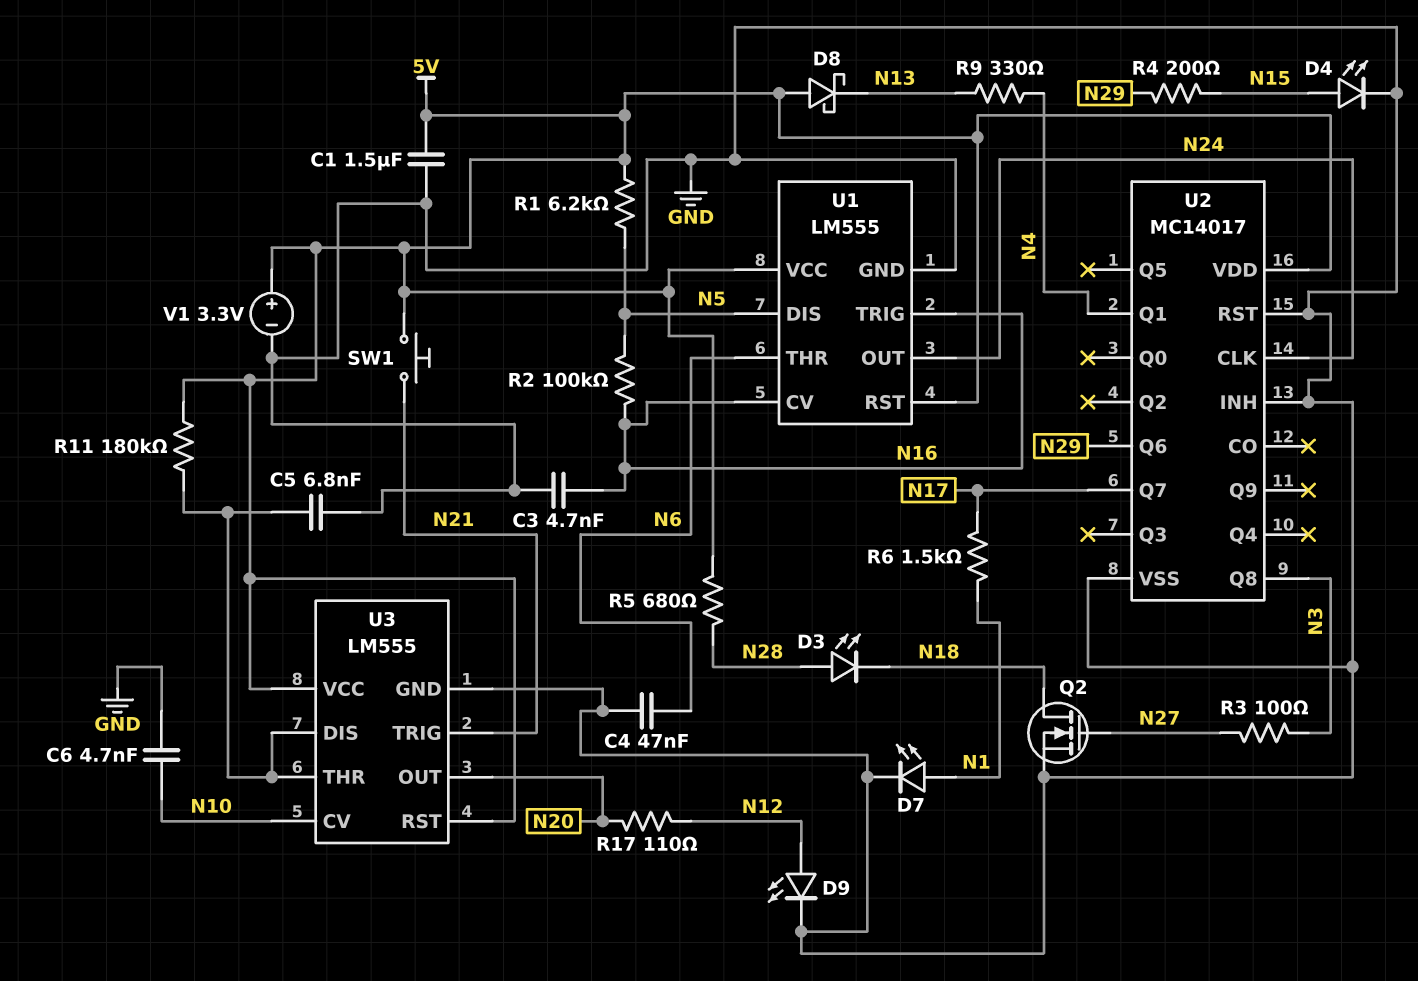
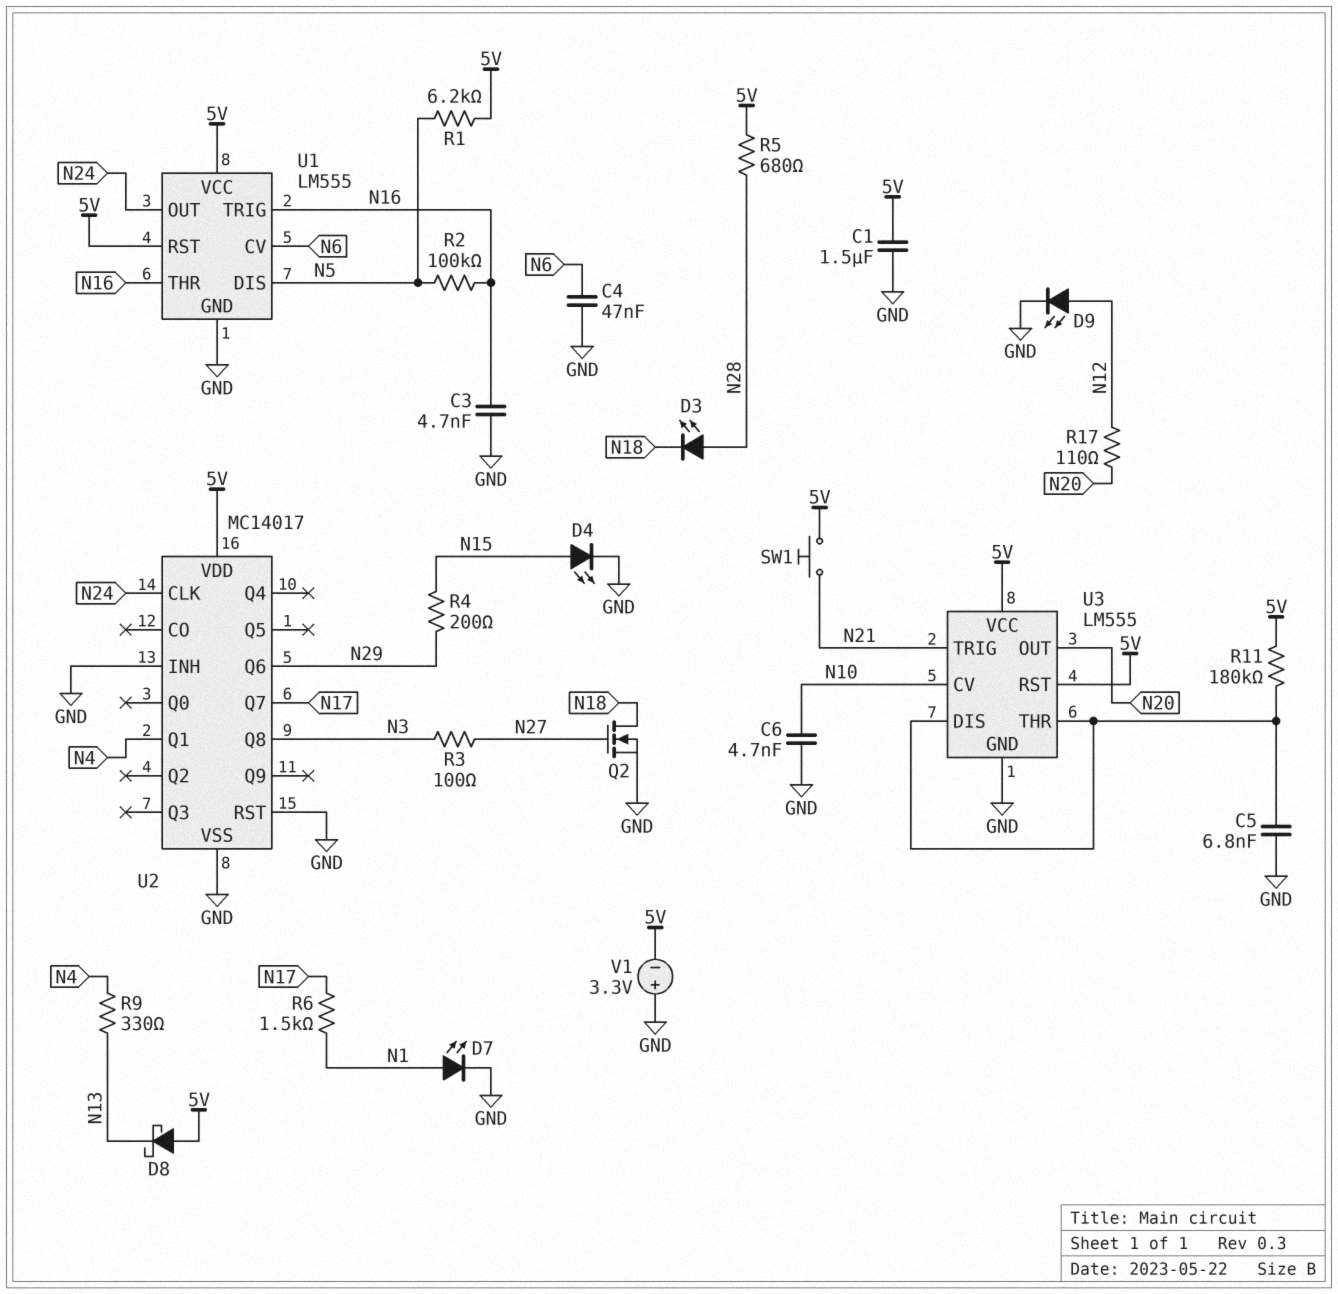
U1 pin CV: N16 -> N6
U1 pin THR: N6 -> N16
V1: 3.3V (plus 5V, minus GND) -> 3.3V (plus GND, minus 5V)

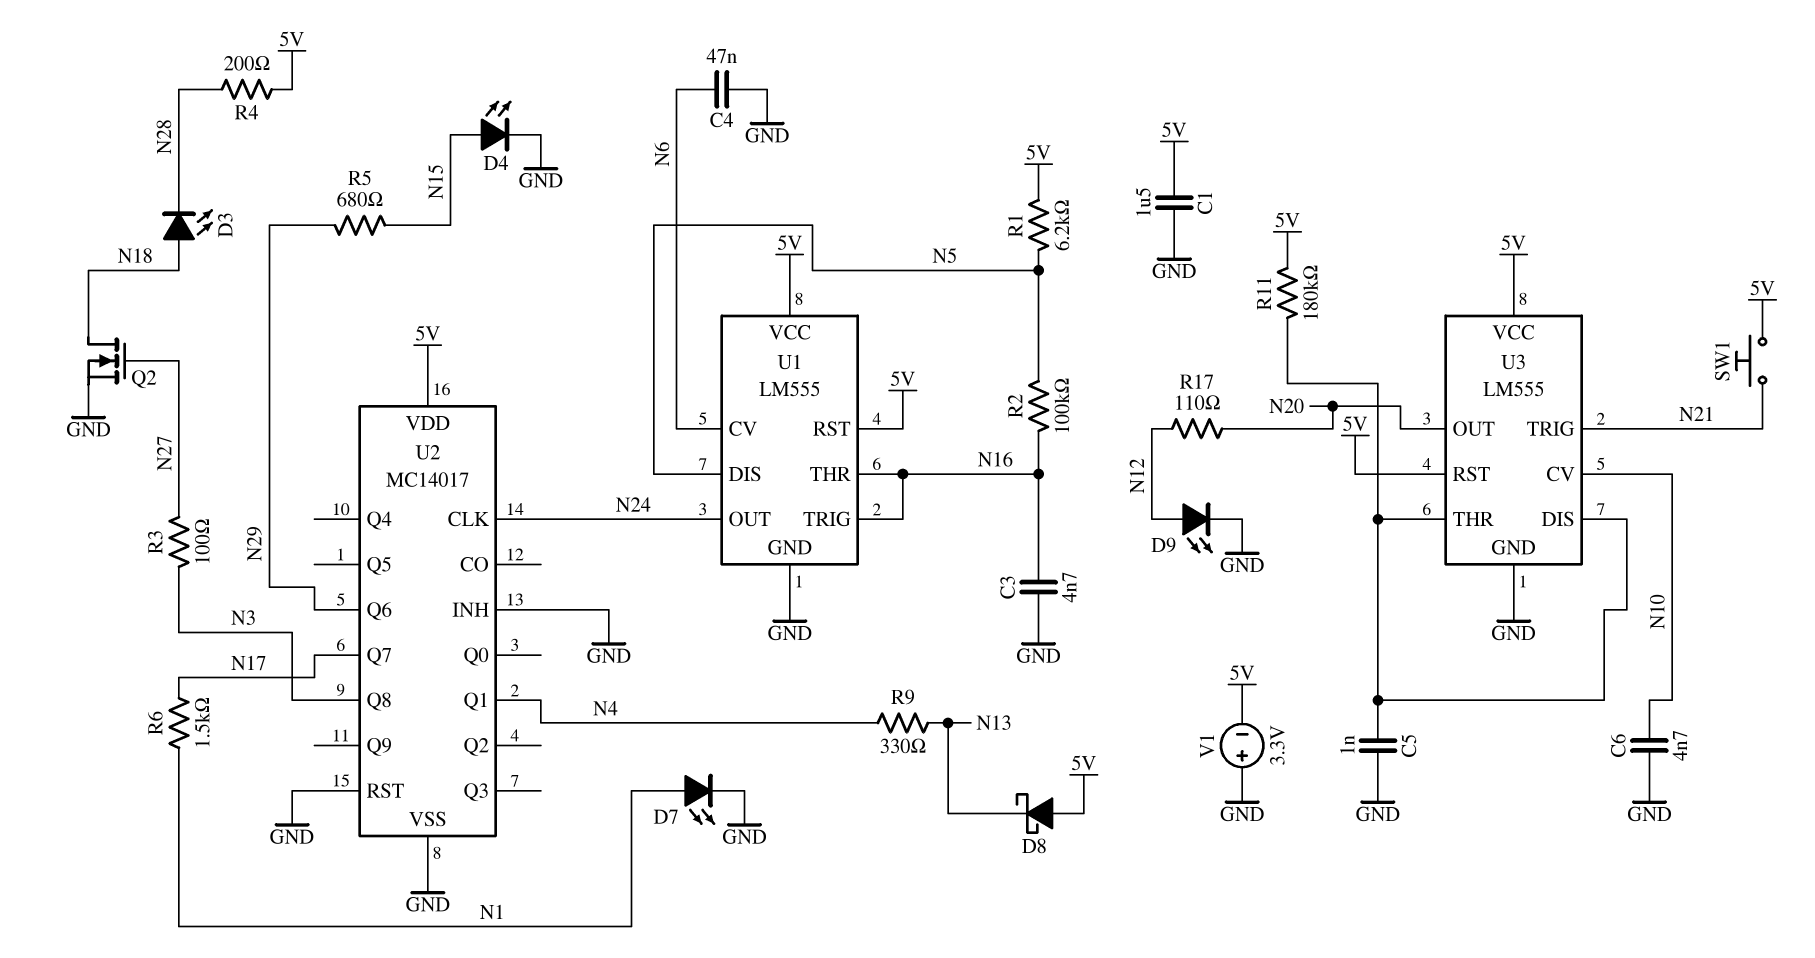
C5: 6.8nF (GND, U3/DIS) -> 1nF (GND, U3/DIS)
D3: LED (A N28, K N18) -> LED (A N18, K N28)
R4: 200 (N15, N29) -> 200 (5V, N28)
R5: 680 (5V, N28) -> 680 (N15, N29)

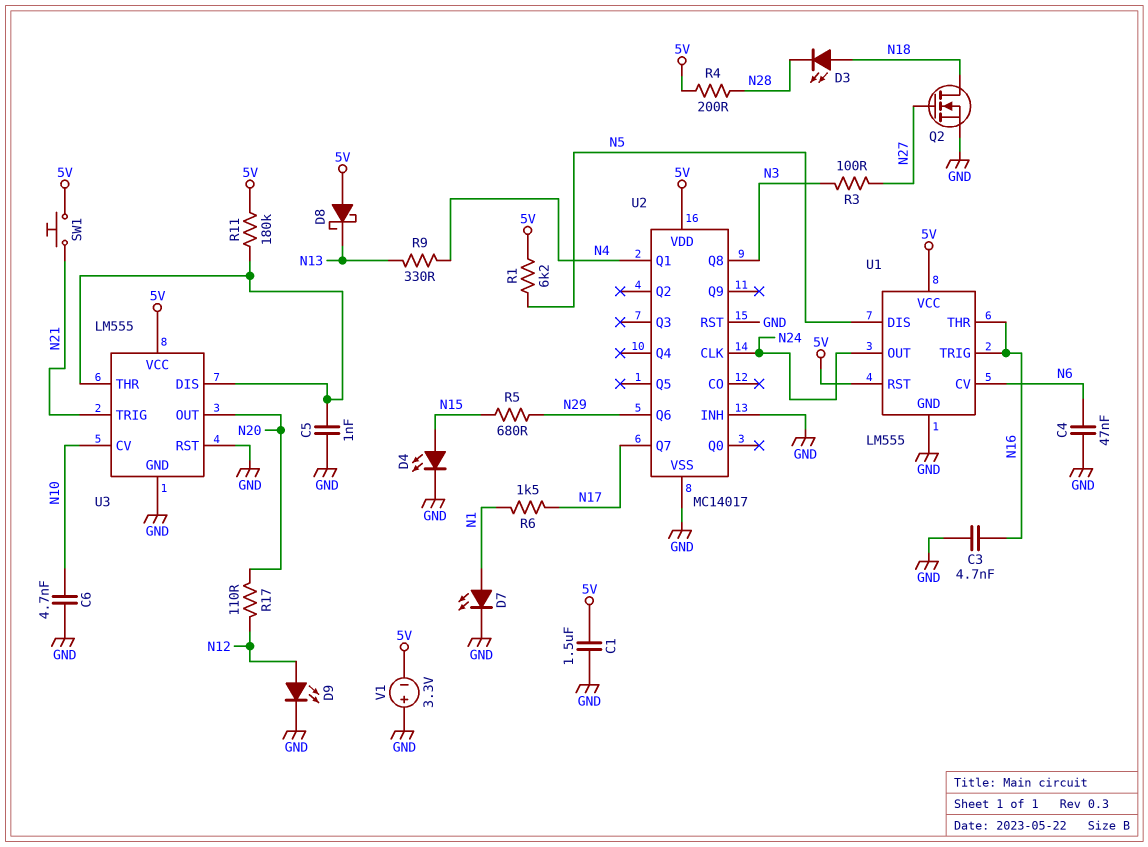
R2: 100k (N5, N16) -> none
U3 pin RST: 5V -> GND

